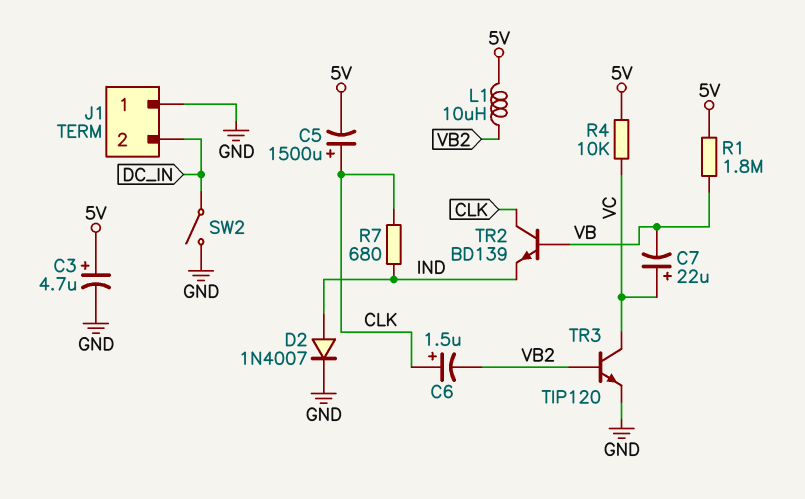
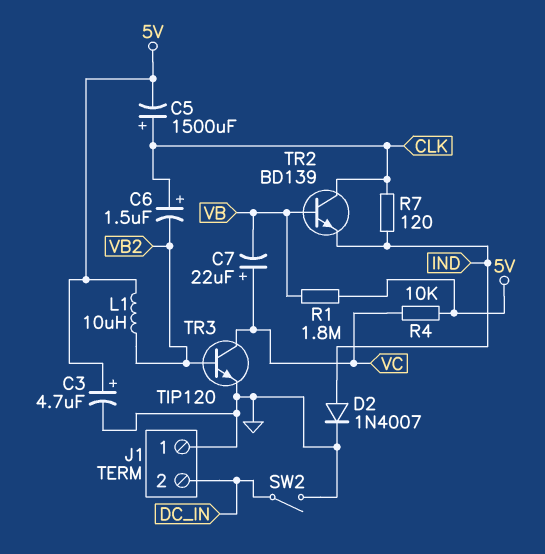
R7: 680 (CLK, IND) -> 120 (CLK, IND)

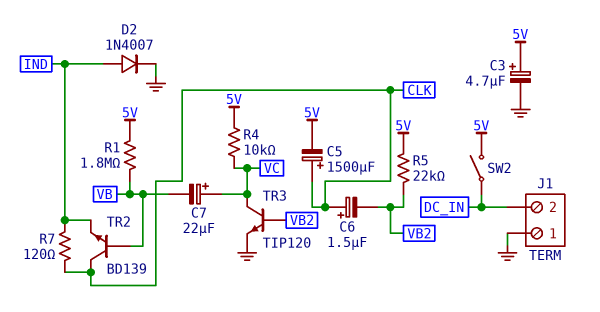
L1: 10uH (5V, VB2) -> none
R5: none -> 22k (5V, VB2)
SW2: switch (DC_IN, GND) -> switch (5V, DC_IN)

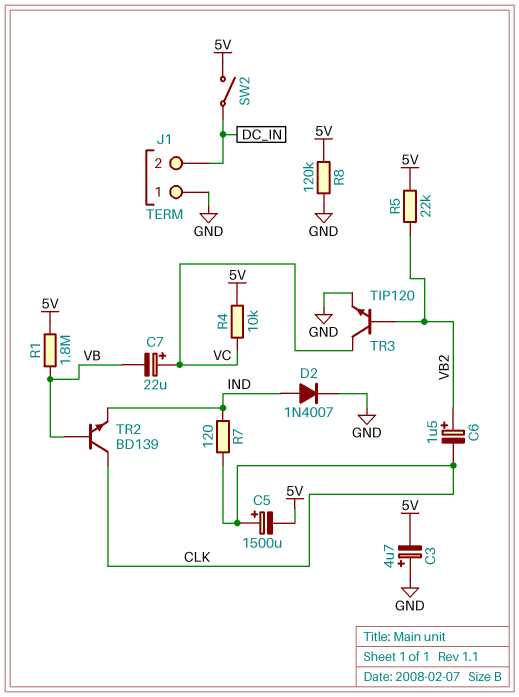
C3: 4.7uF (plus 5V, minus GND) -> 4.7uF (plus GND, minus 5V)
C6: 1.5uF (plus CLK, minus VB2) -> 1.5uF (plus VB2, minus CLK)
R8: none -> 120k (5V, GND)

